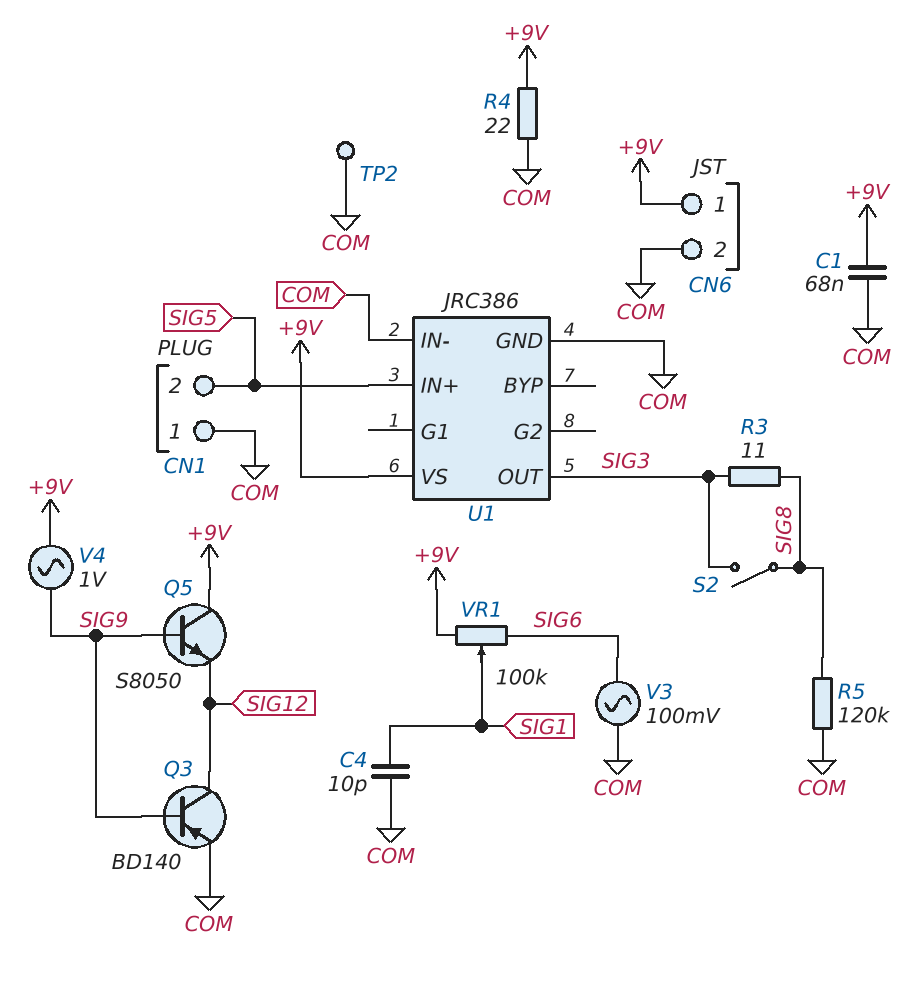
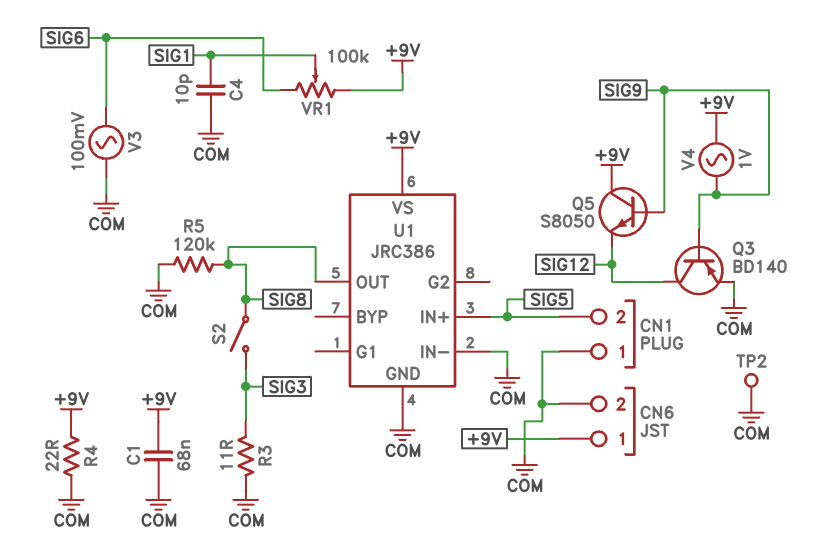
R3: 11 (SIG3, SIG8) -> 11 (COM, SIG3)
U1 pin OUT: SIG3 -> SIG8

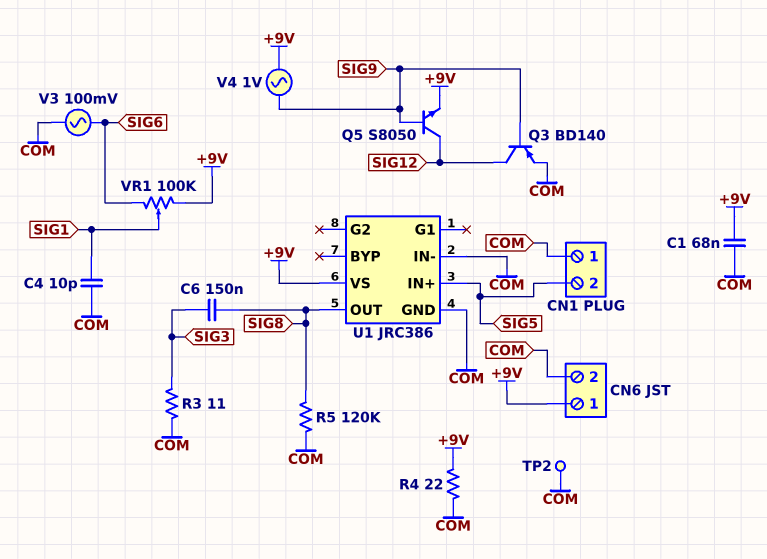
C6: none -> 150nF (SIG3, SIG8)
Q5: NPN S8050 (B SIG9, C +9V, E SIG12) -> NPN S8050 (B SIG9, C SIG12, E +9V)
S2: switch (SIG3, SIG8) -> none

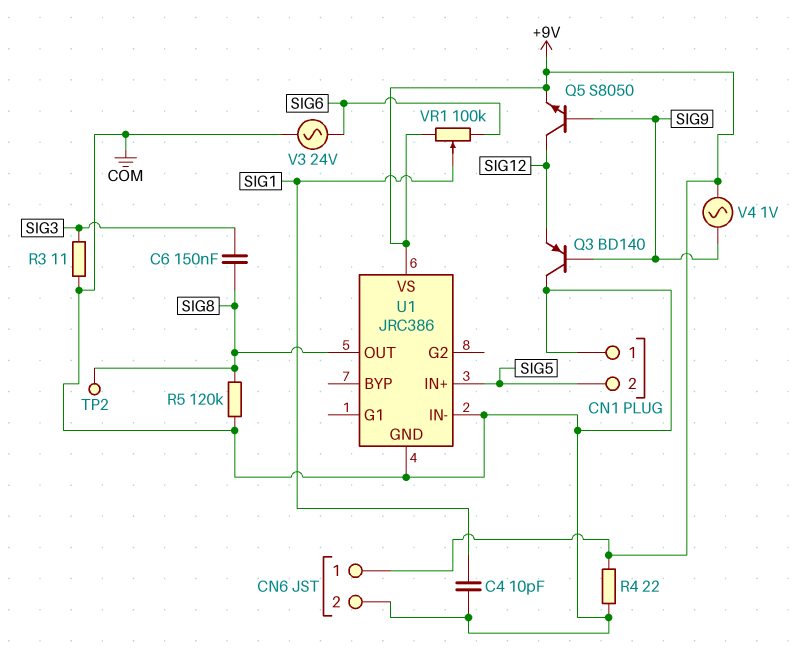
C1: 68nF (+9V, COM) -> none
Q3: PNP BD140 (B SIG9, C SIG12, E COM) -> PNP BD140 (B SIG9, C COM, E SIG12)
TP2: test point (COM) -> test point (SIG8)
V3: AC 100mV (COM, SIG6) -> AC 24V (COM, SIG6)

